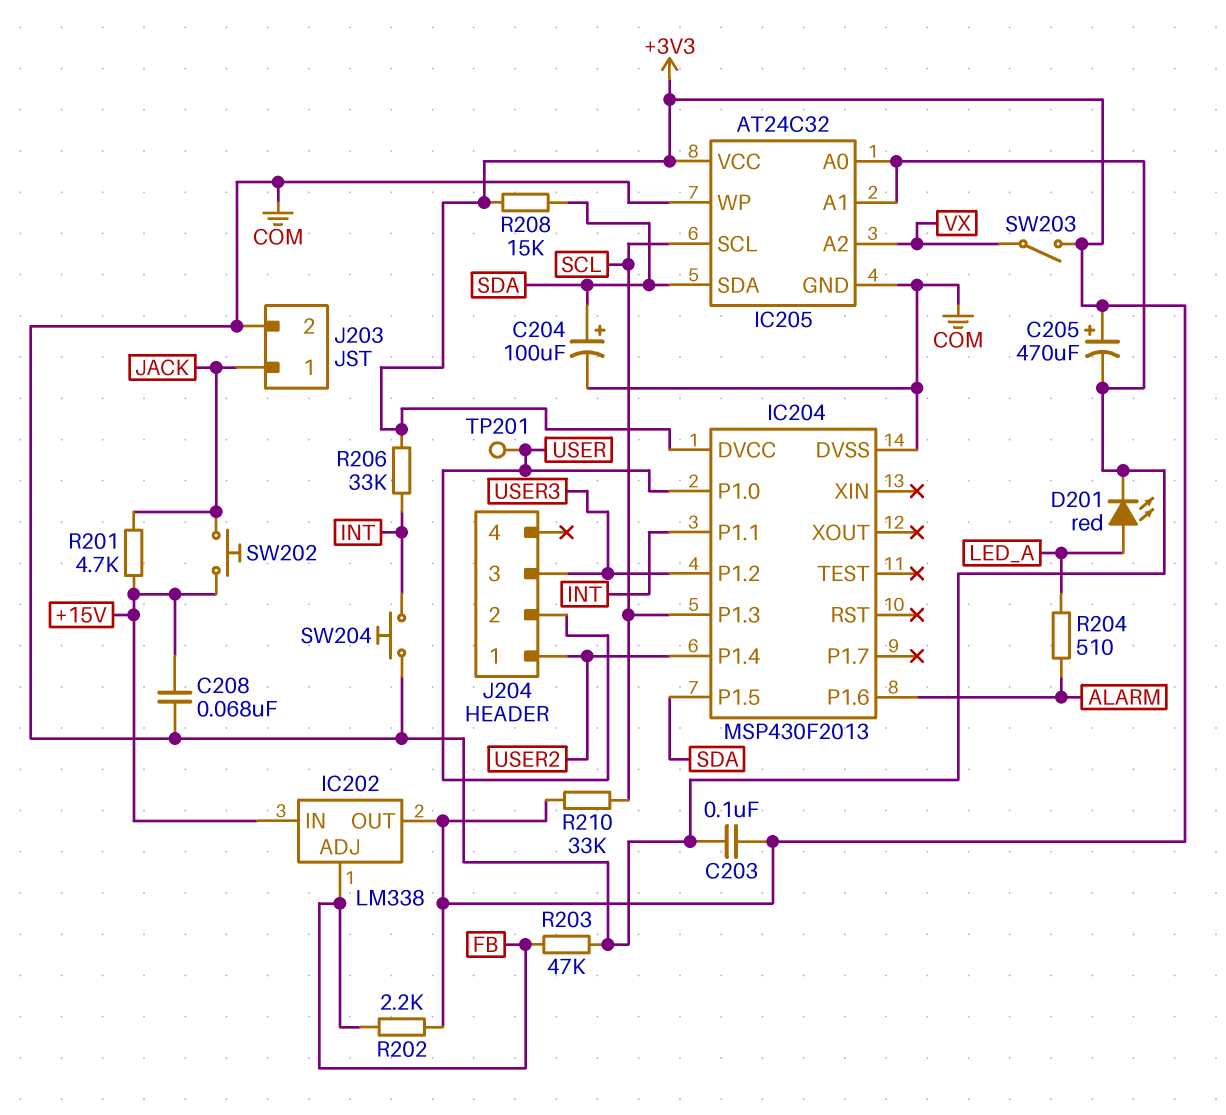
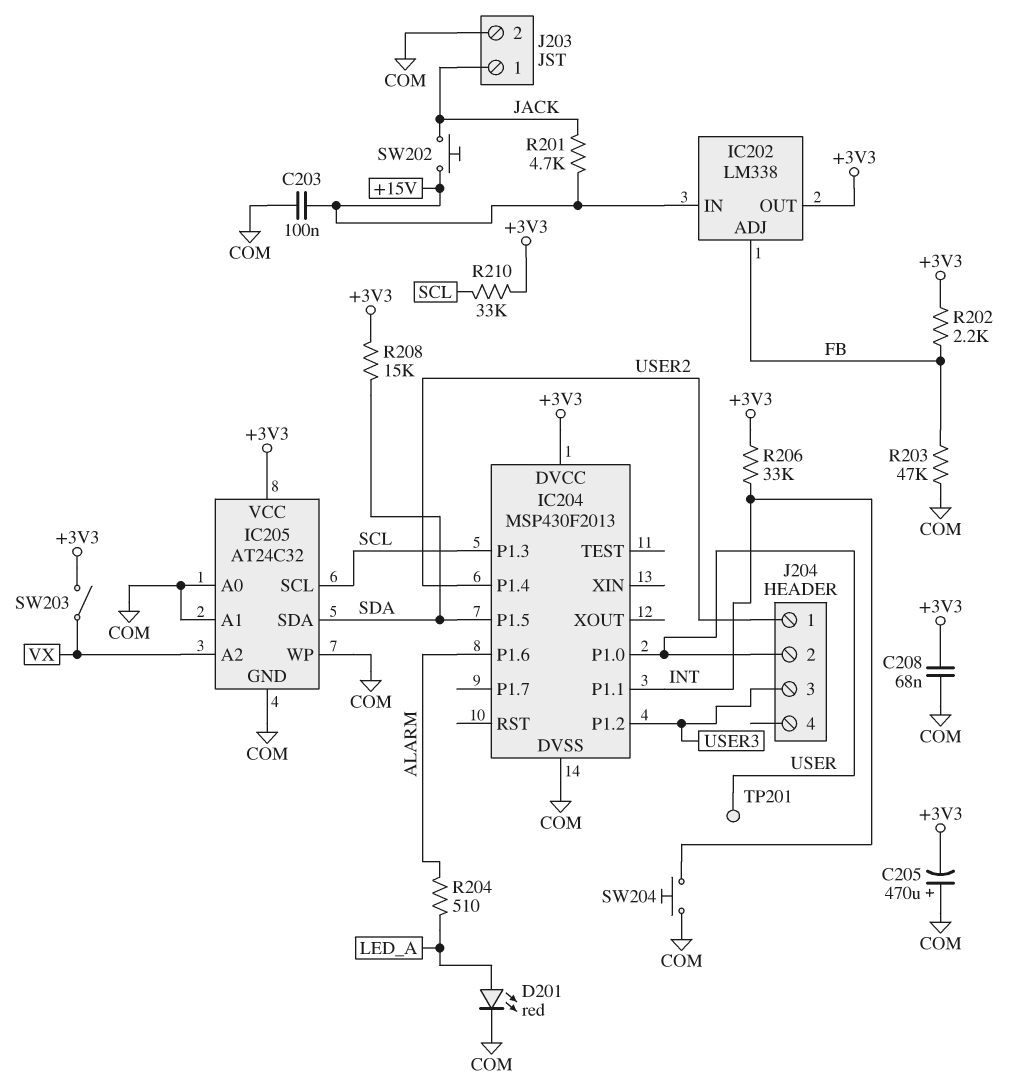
C203: 100nF (+3V3, COM) -> 100nF (+15V, COM)
C204: 100uF (plus SDA, minus COM) -> none
C205: 470uF (plus +3V3, minus COM) -> 470uF (plus COM, minus +3V3)
C208: 68nF (+15V, COM) -> 68nF (+3V3, COM)

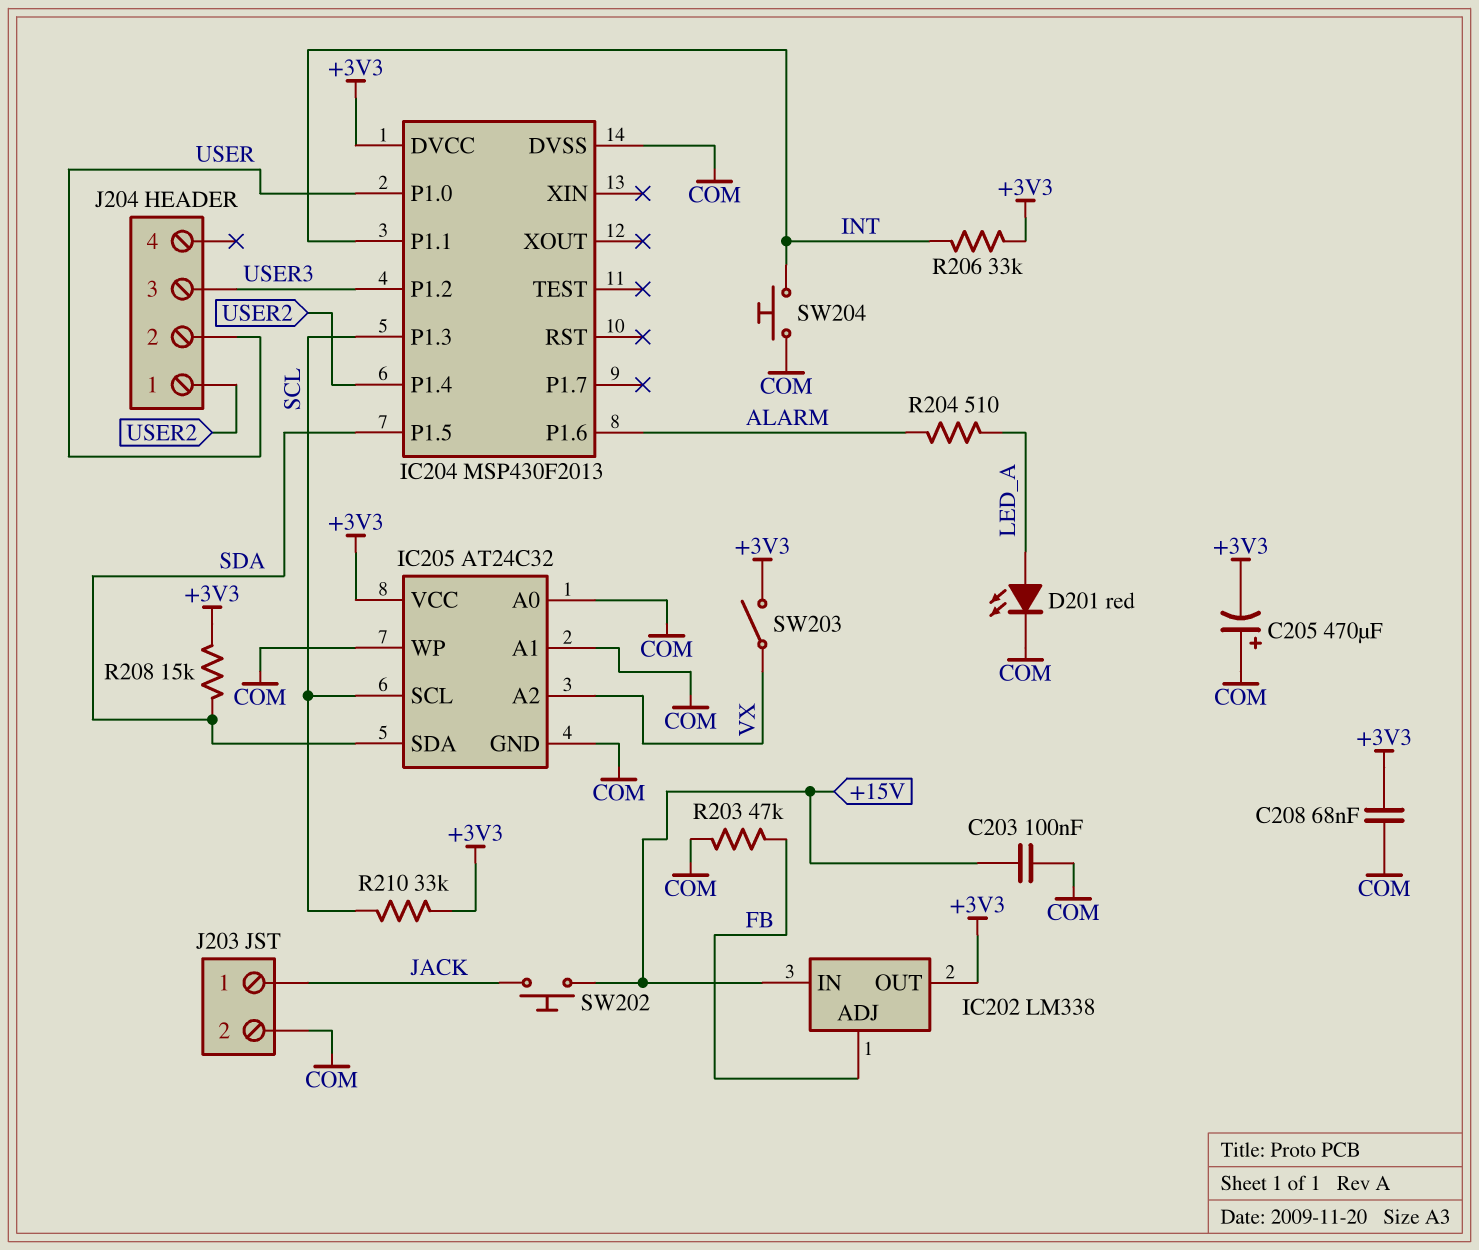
R201: 4.7k (+15V, JACK) -> none
R202: 2.2k (+3V3, FB) -> none
TP201: test point (USER) -> none

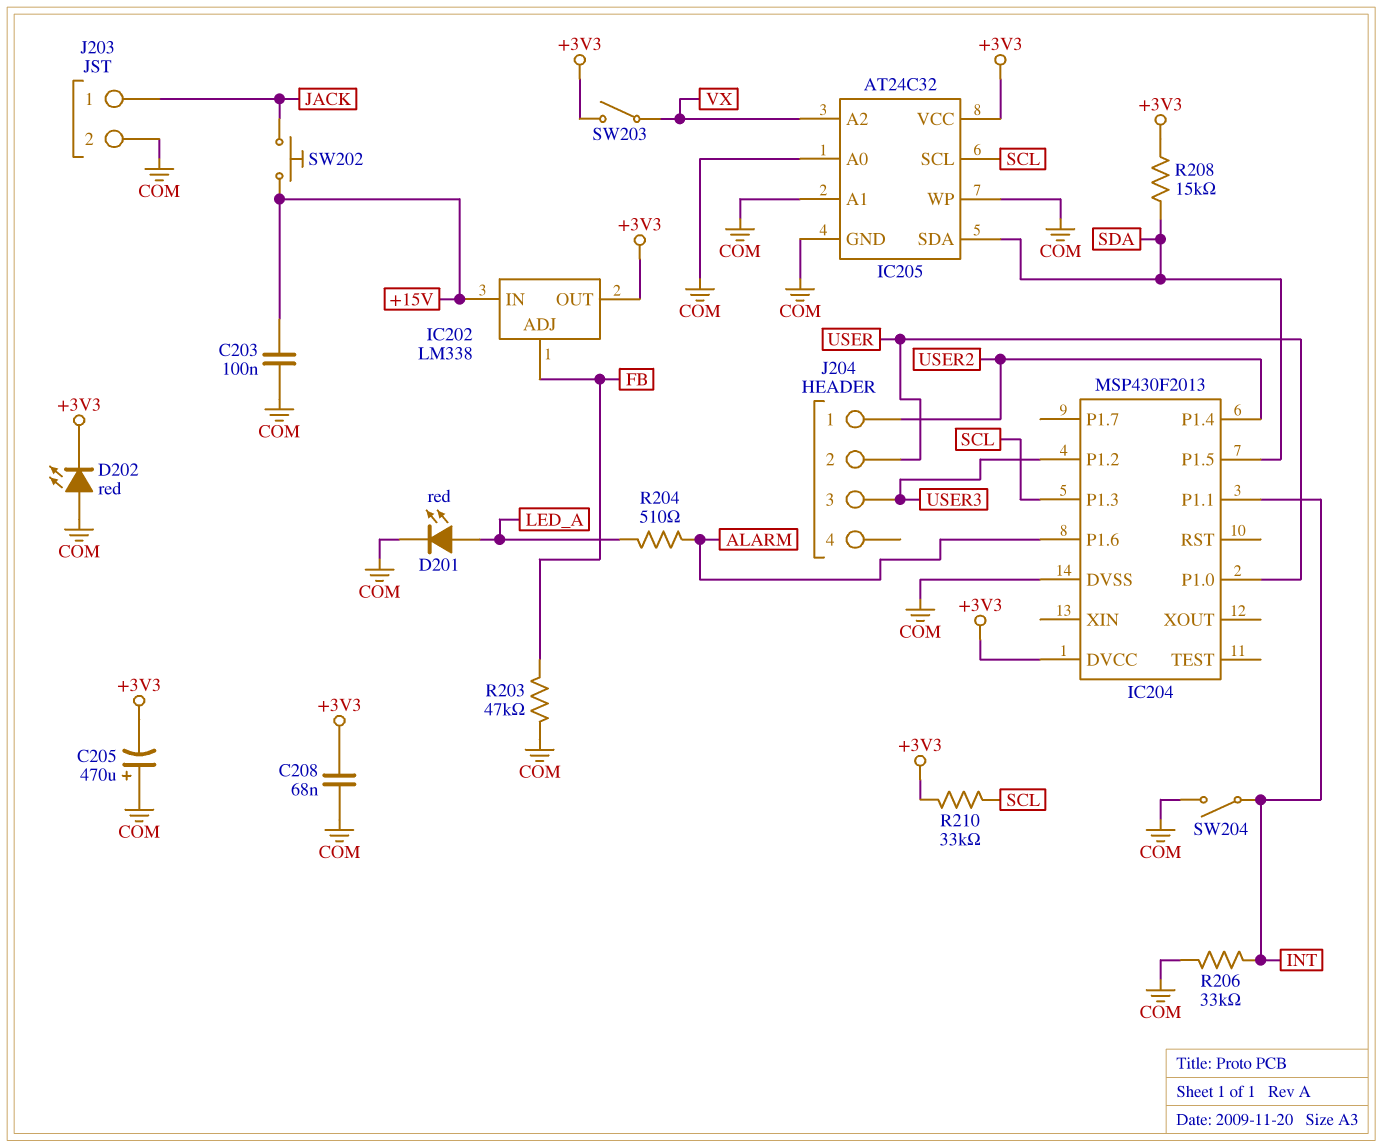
D202: none -> LED red (A COM, K +3V3)
R206: 33k (+3V3, INT) -> 33k (COM, INT)
SW204: button (COM, INT) -> switch (COM, INT)

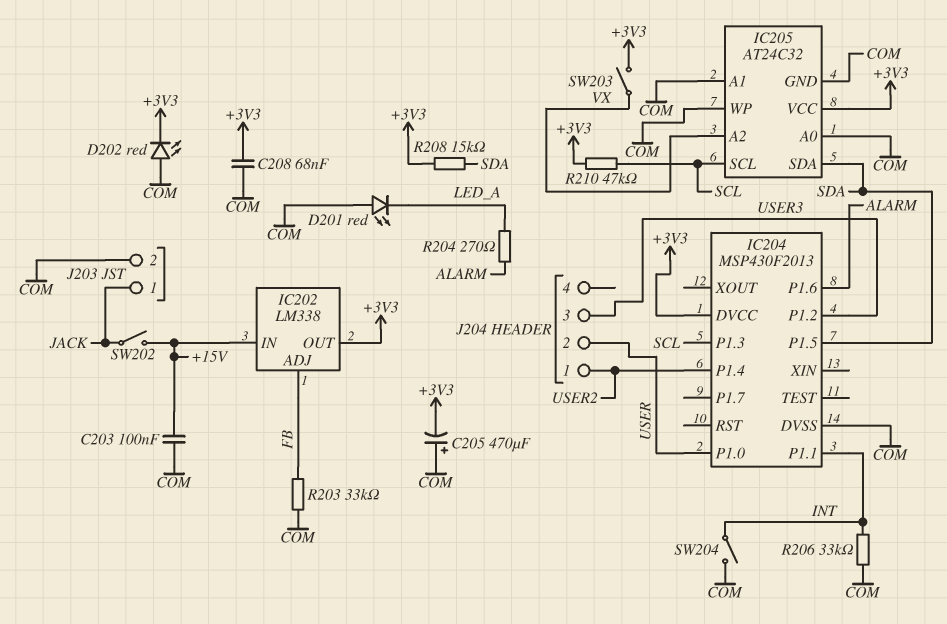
D201: LED red (A LED_A, K COM) -> LED red (A COM, K LED_A)
R203: 47k (COM, FB) -> 33k (COM, FB)
R204: 510 (ALARM, LED_A) -> 270 (ALARM, LED_A)
R210: 33k (+3V3, SCL) -> 47k (+3V3, SCL)
SW202: button (+15V, JACK) -> switch (+15V, JACK)

